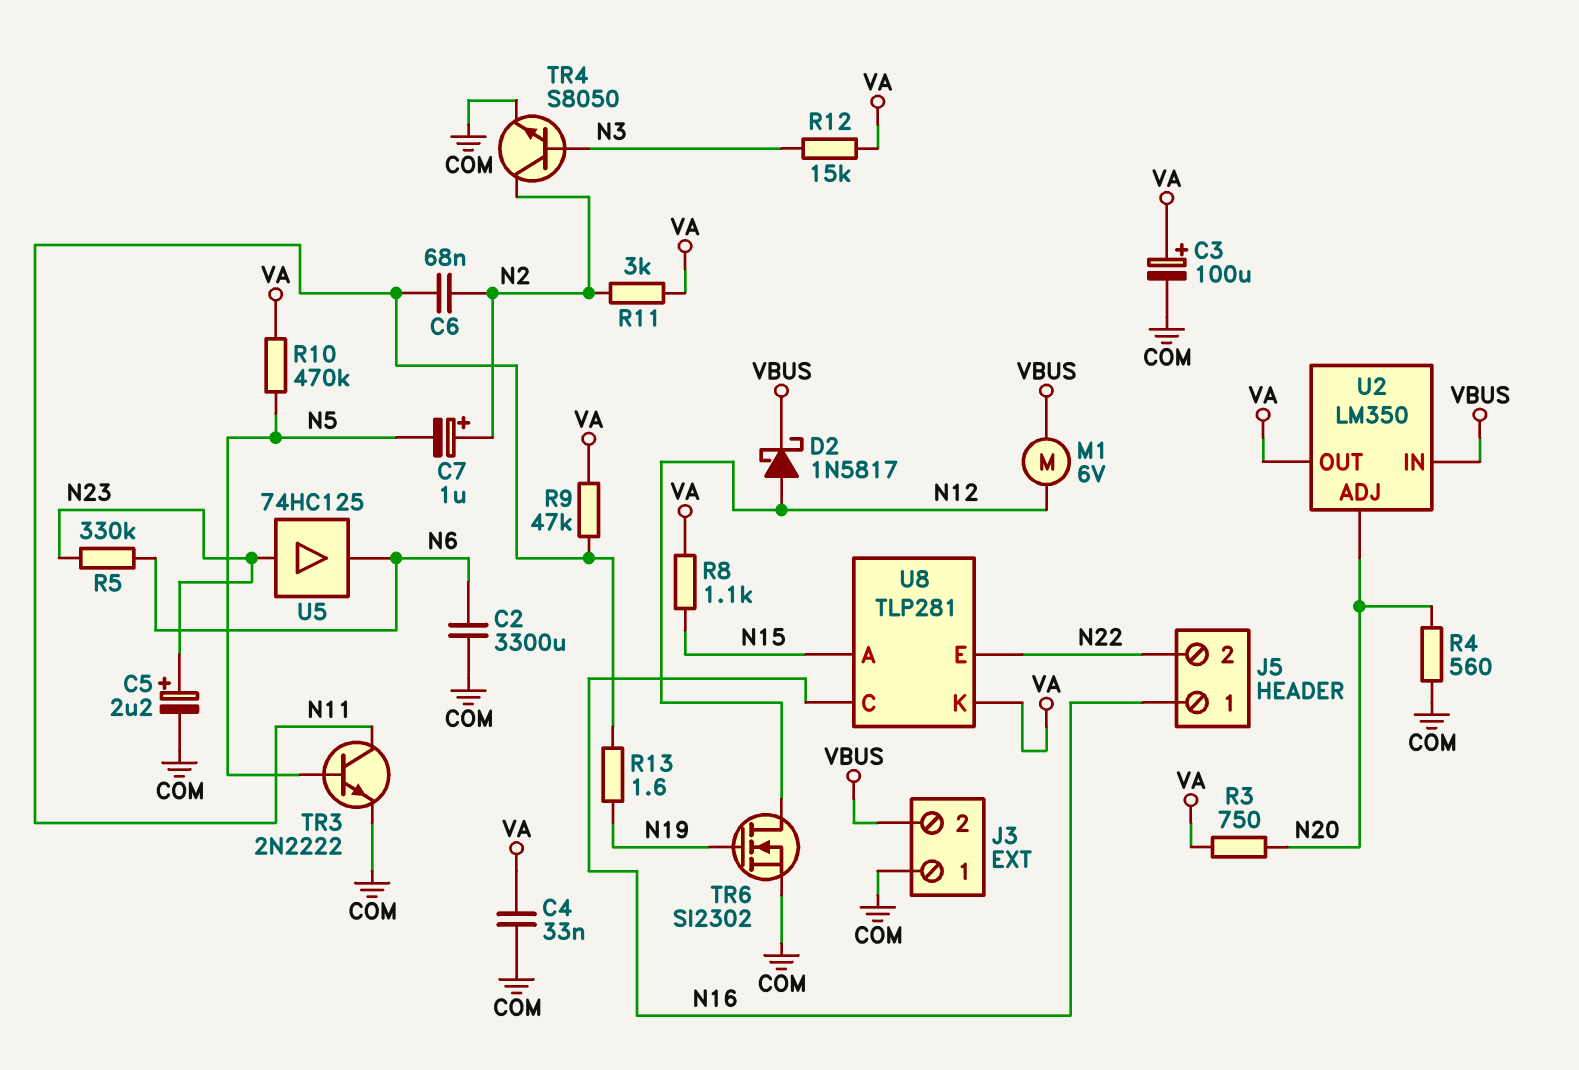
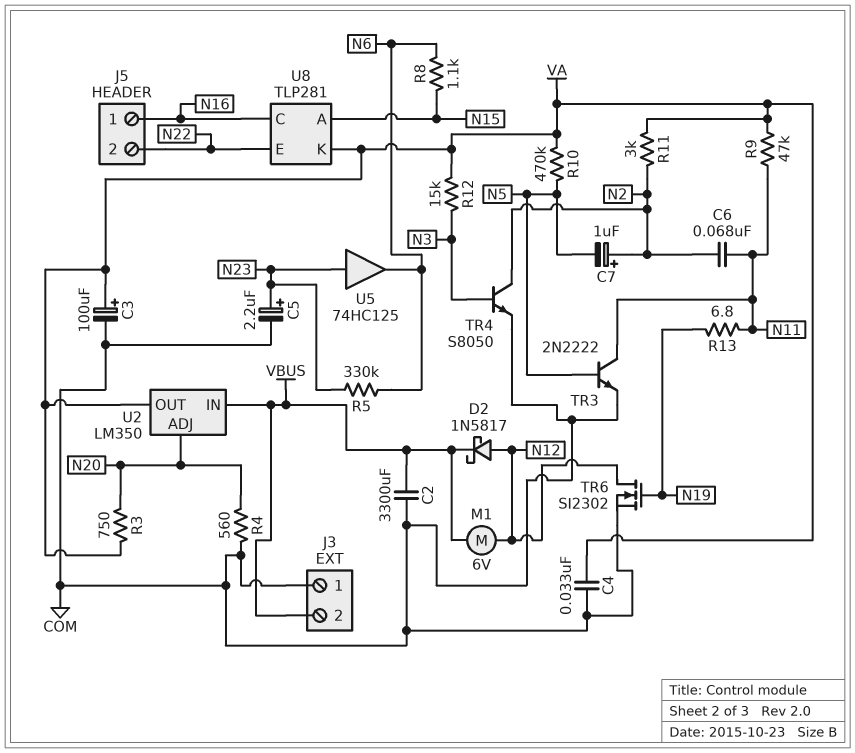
C2: 3300uF (COM, N6) -> 3300uF (COM, VBUS)
R8: 1.1k (N15, VA) -> 1.1k (N6, N15)
R13: 1.6 (N11, N19) -> 6.8 (N11, N19)

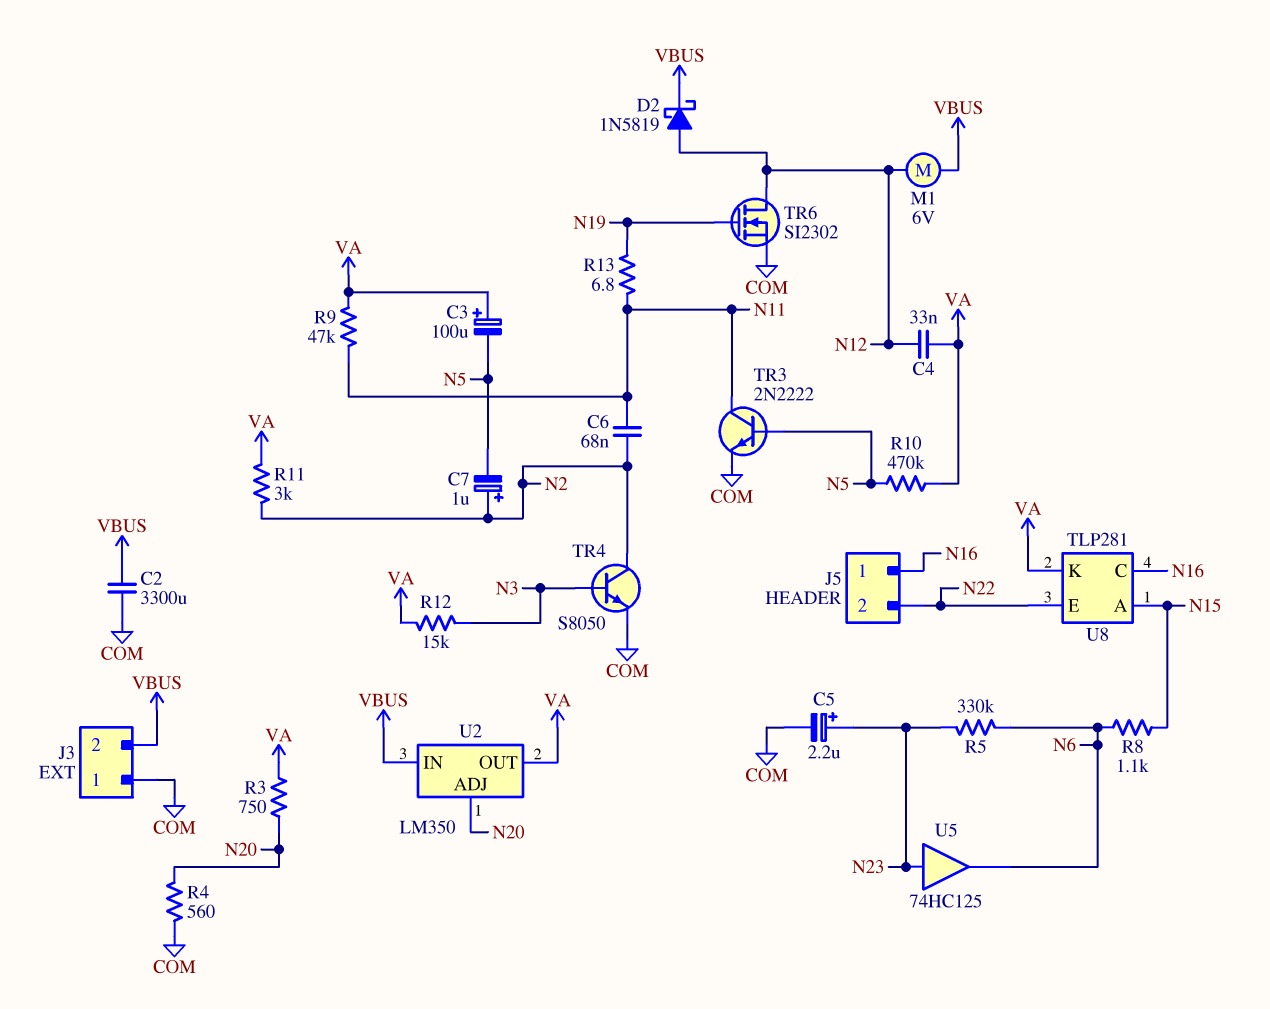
C3: 100uF (plus VA, minus COM) -> 100uF (plus VA, minus N5)
C4: 33nF (COM, VA) -> 33nF (N12, VA)
D2: schottky 1N5817 (A N12, K VBUS) -> schottky 1N5819 (A N12, K VBUS)

